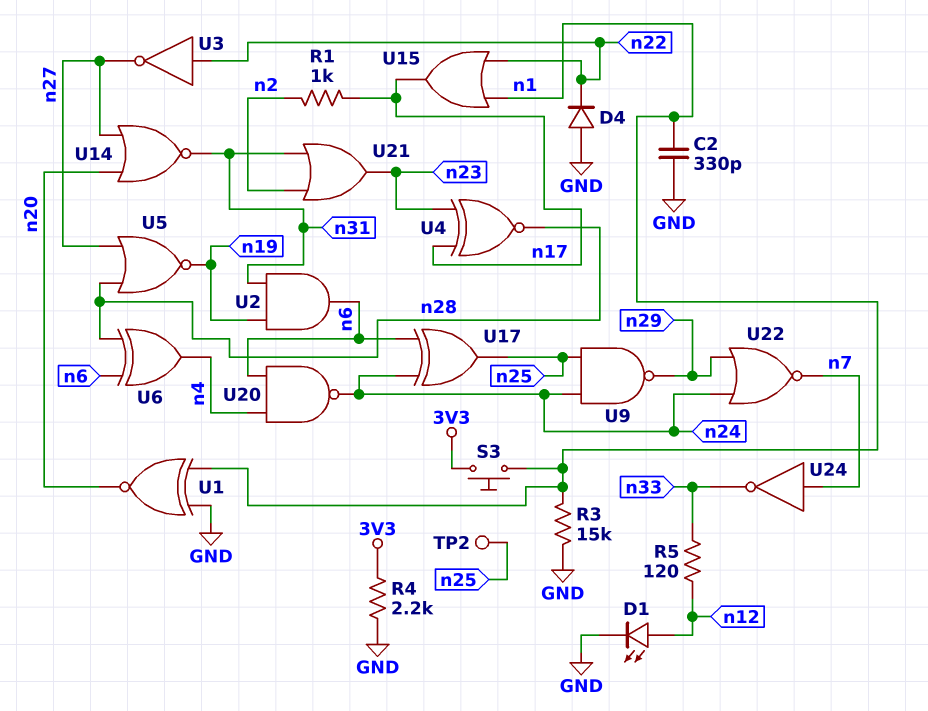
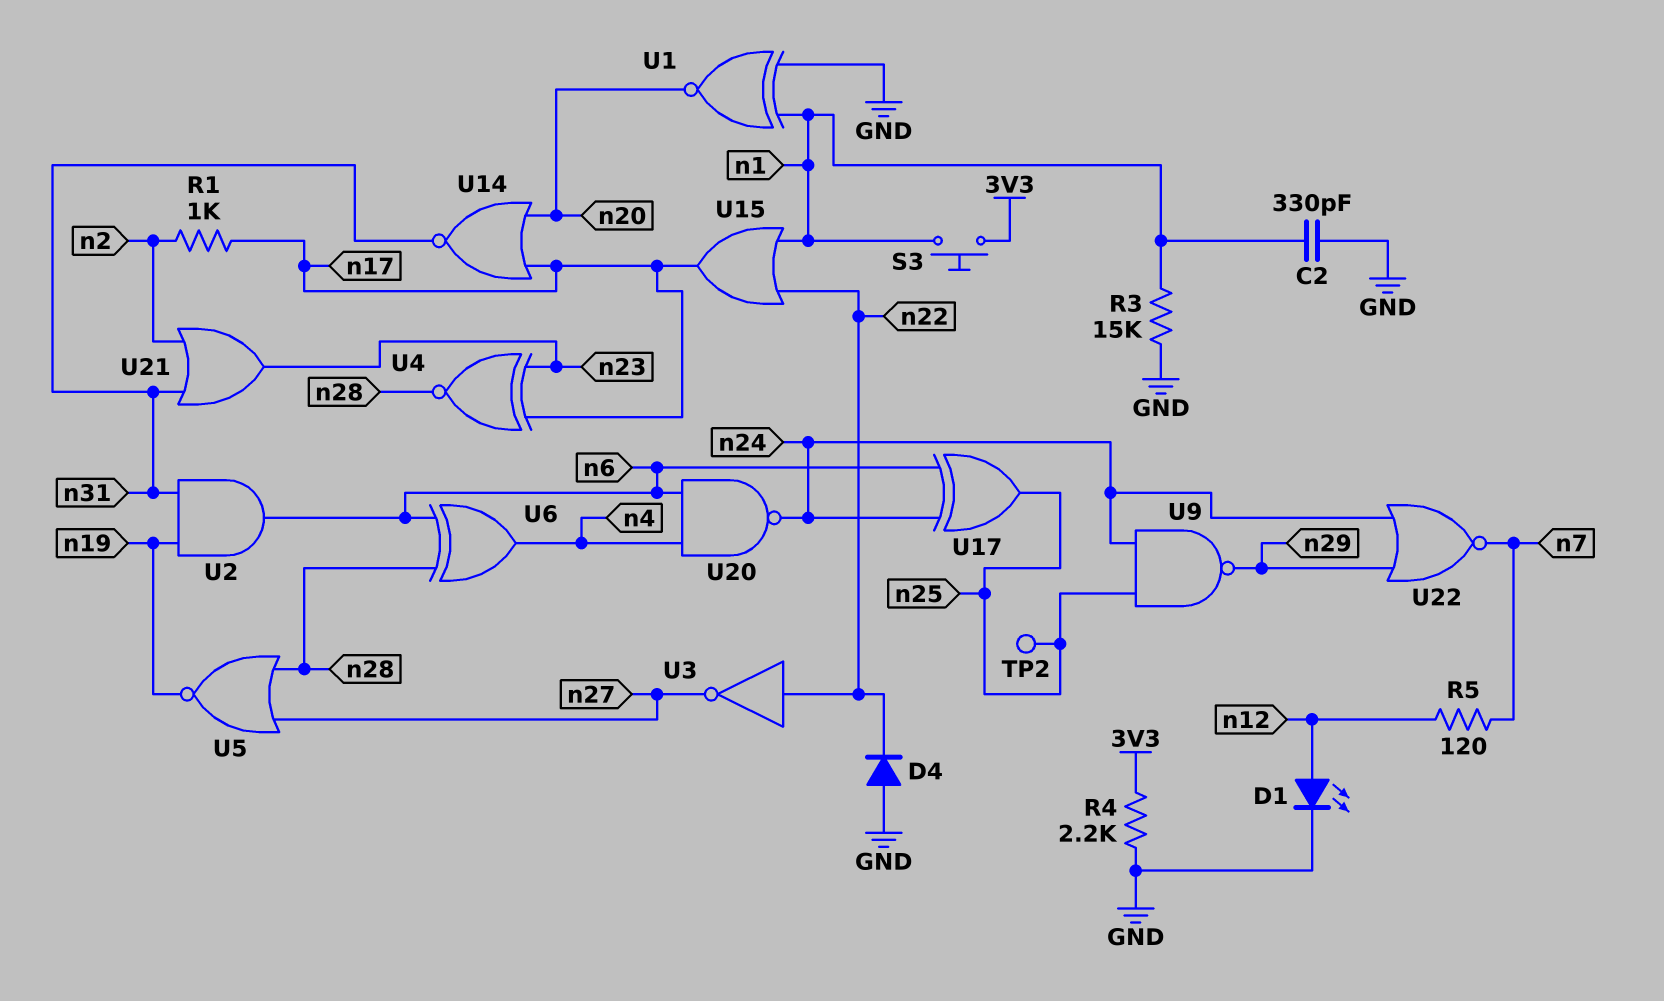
R5: 120 (n12, n33) -> 120 (n7, n12)
U14: NOR (in n20, in n27, out n31) -> NOR (in n17, in n20, out n31)
U24: NOT (in n7, out n33) -> none

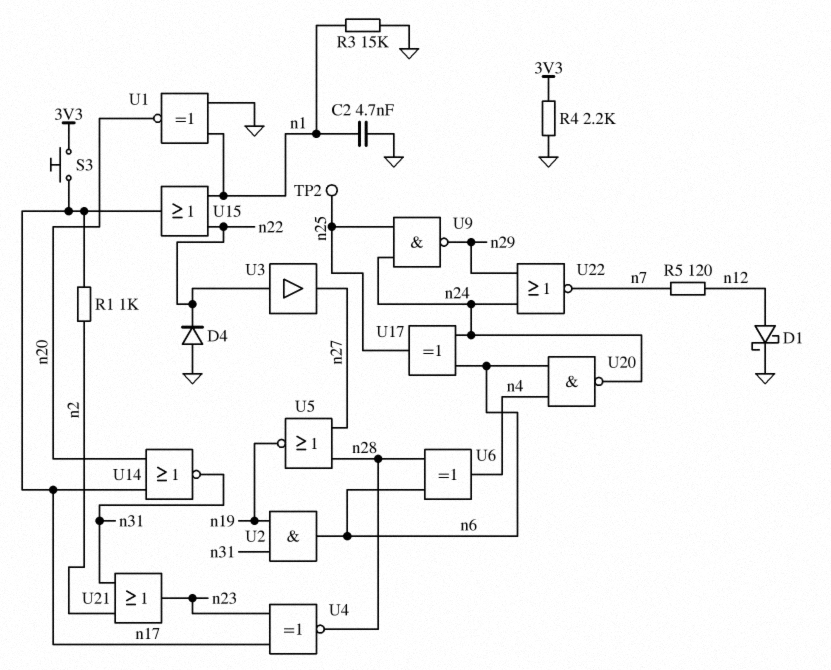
C2: 330pF (GND, n1) -> 4.7nF (GND, n1)
D1: LED (A n12, K GND) -> schottky (A n12, K GND)
S3: button (3V3, n1) -> button (3V3, n17)
U3: NOT (in n22, out n27) -> buffer (in n22, out n27)

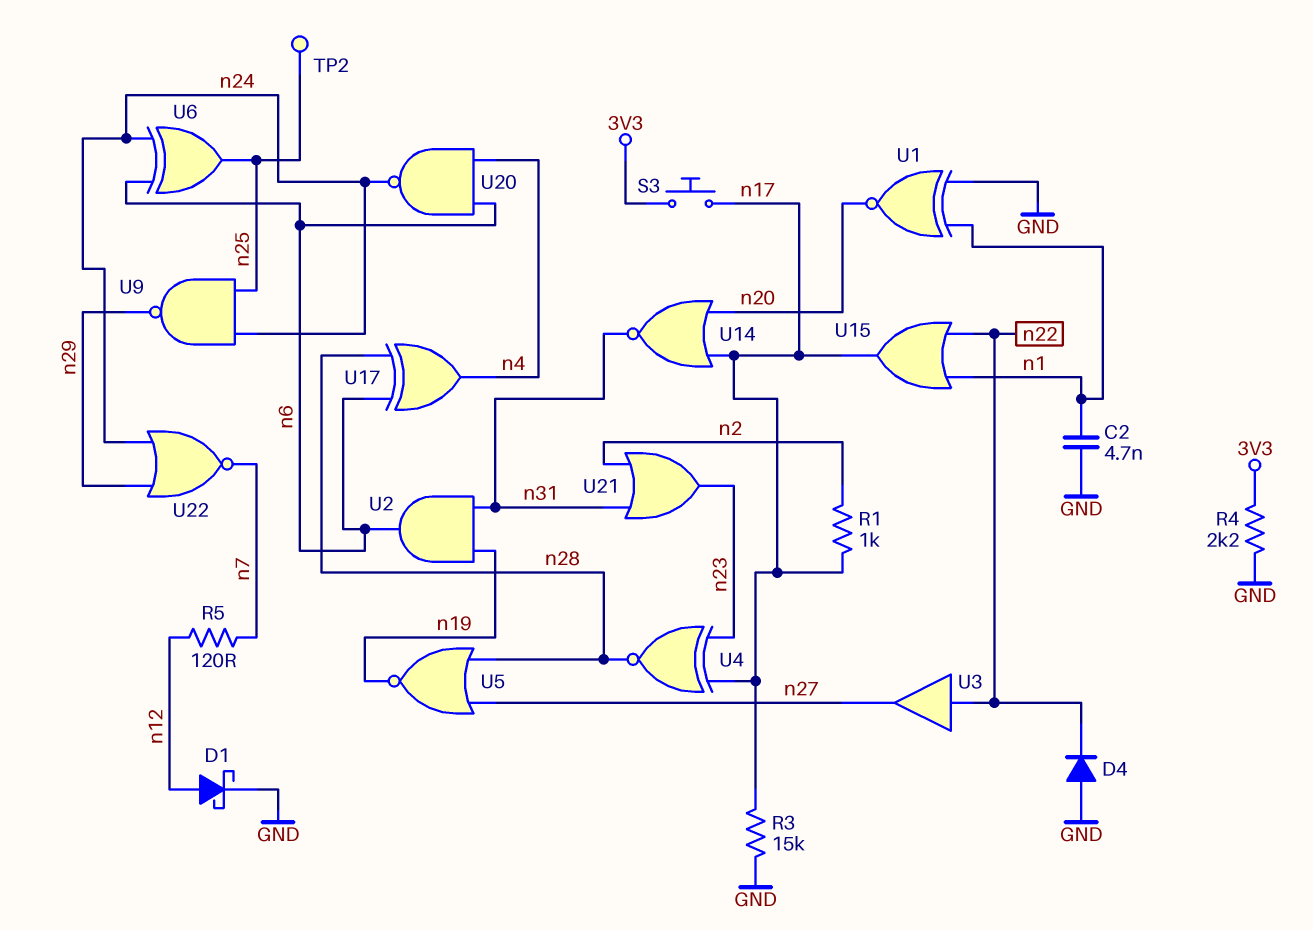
R3: 15k (GND, n1) -> 15k (GND, n17)
U6: XOR (in n6, in n28, out n4) -> XOR (in n6, in n24, out n25)
U17: XOR (in n6, in n24, out n25) -> XOR (in n6, in n28, out n4)

